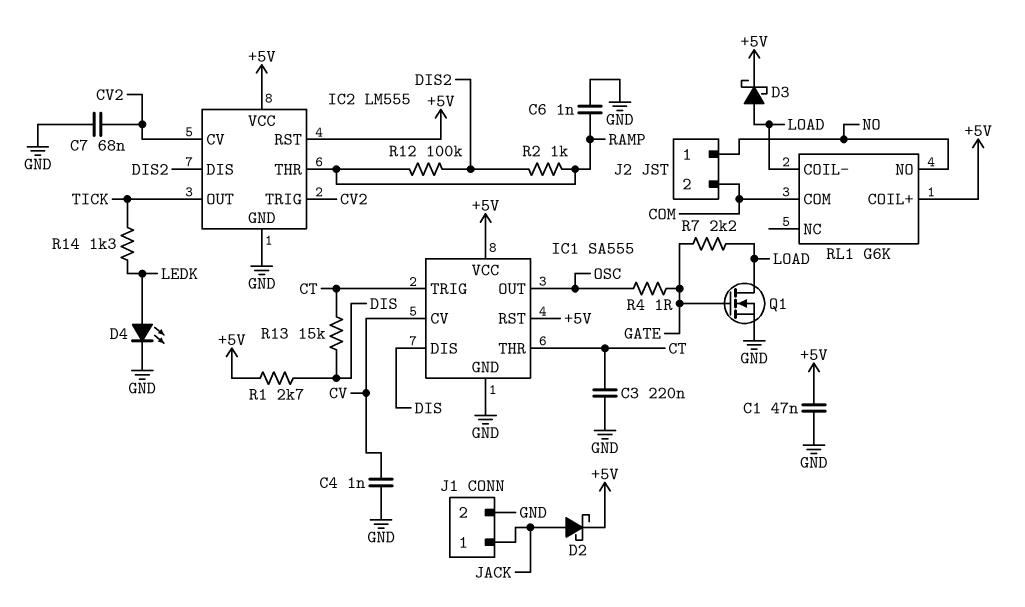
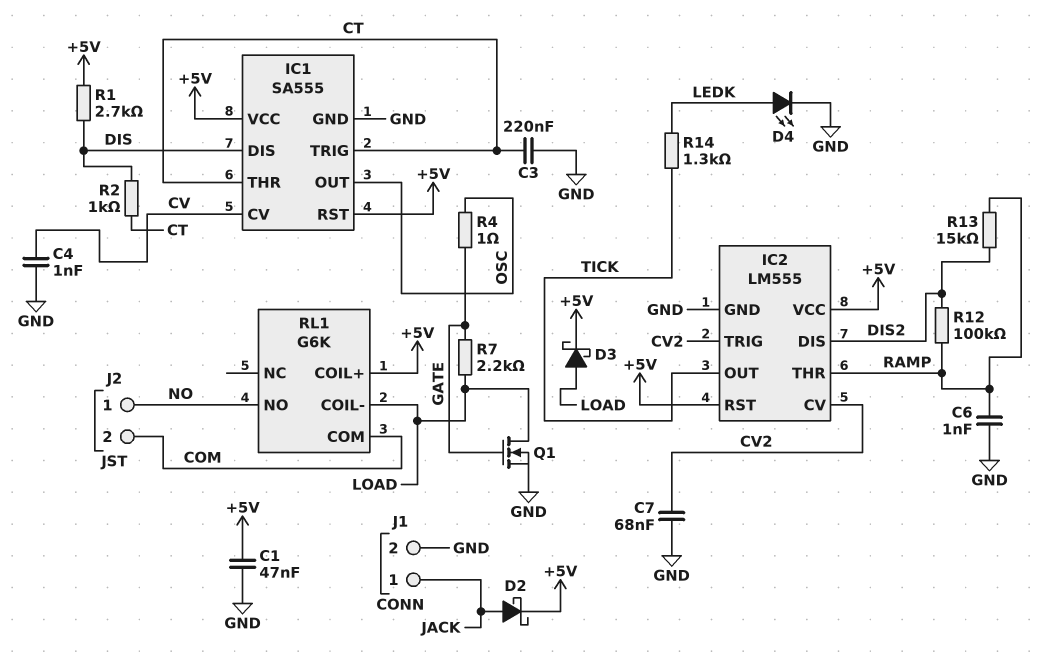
R2: 1k (DIS2, RAMP) -> 1k (CT, DIS)
R13: 15k (CT, DIS) -> 15k (DIS2, RAMP)

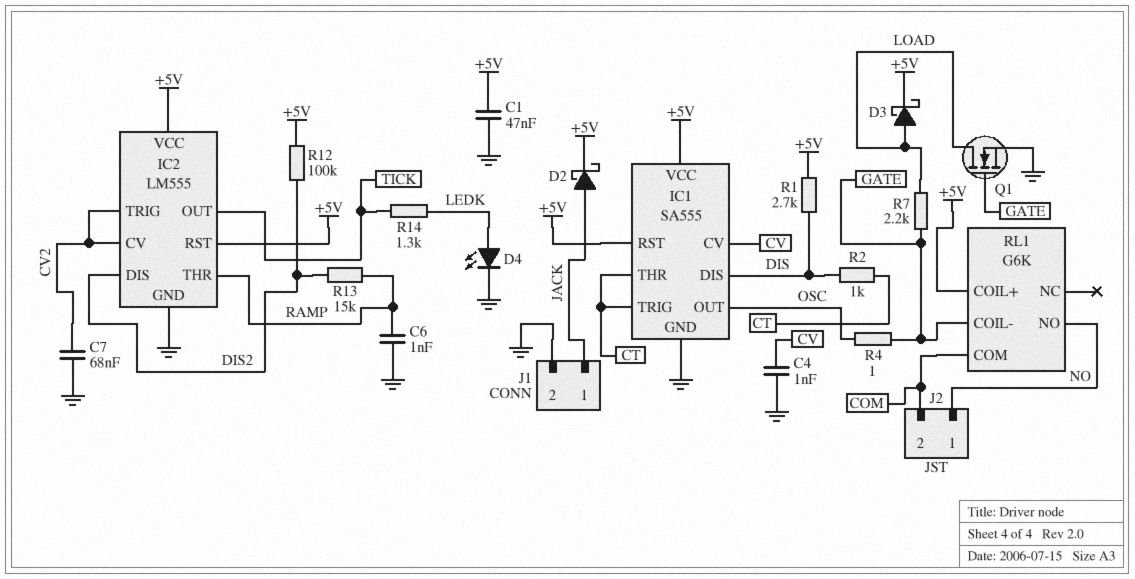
C3: 220nF (CT, GND) -> none
R12: 100k (DIS2, RAMP) -> 100k (+5V, DIS2)
RL1 pin COIL-: LOAD -> GATE

